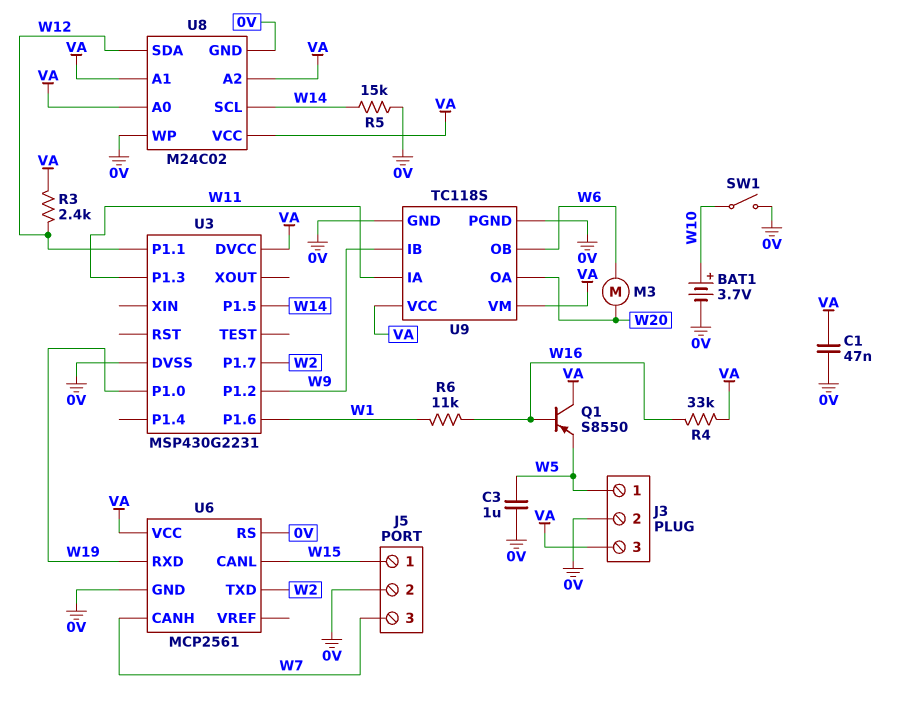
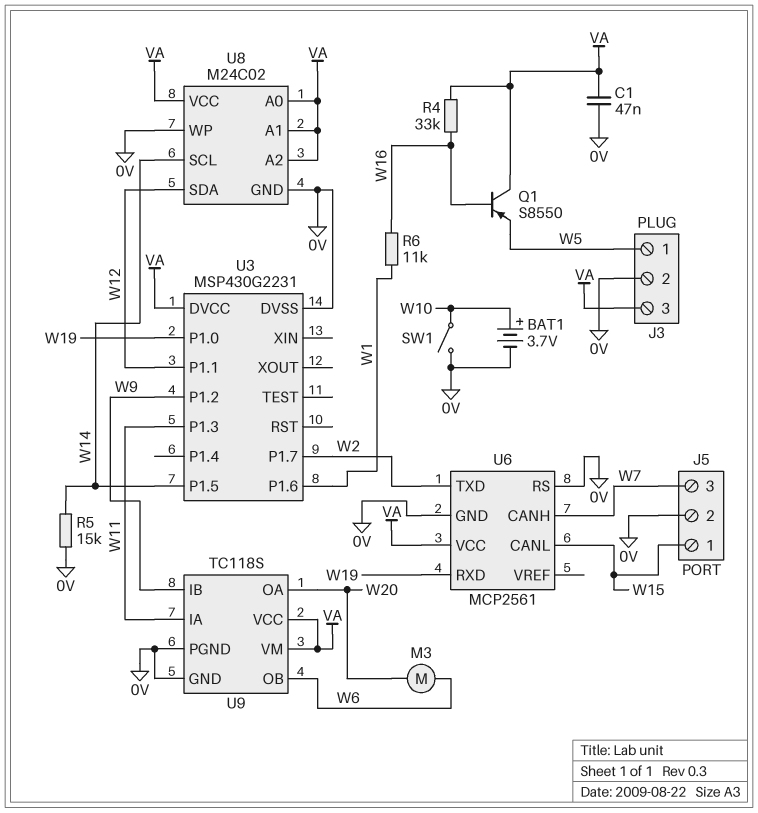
C3: 1uF (0V, W5) -> none
R3: 2.4k (VA, W12) -> none

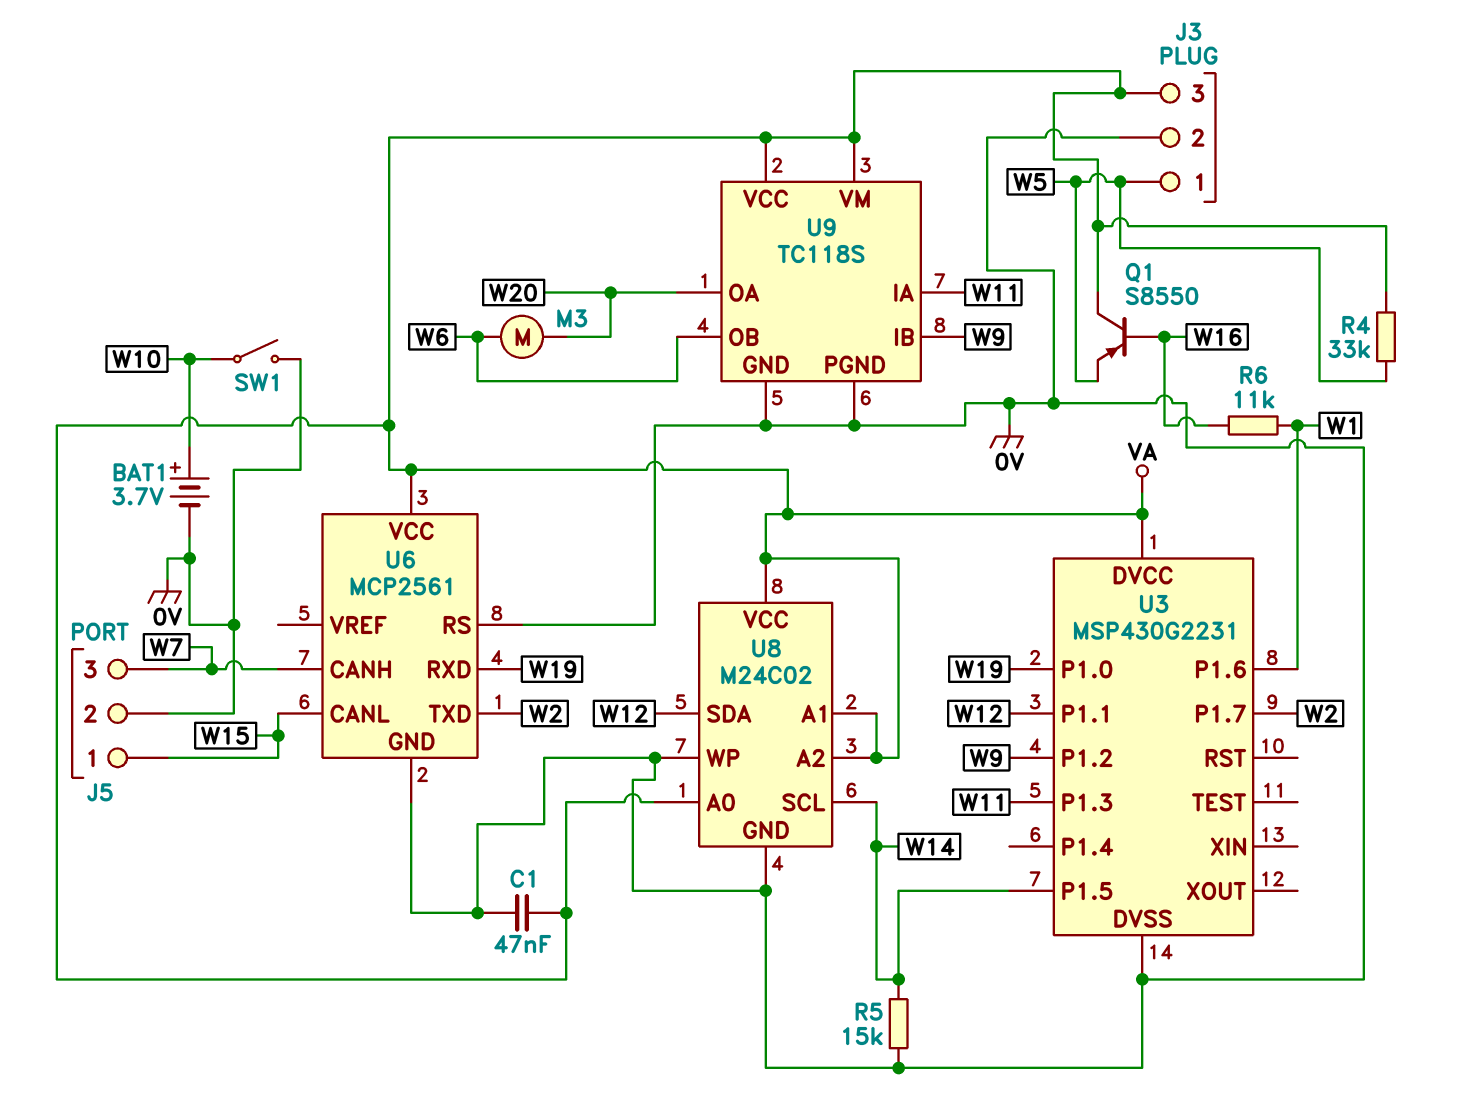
R4: 33k (VA, W16) -> 33k (VA, W5)

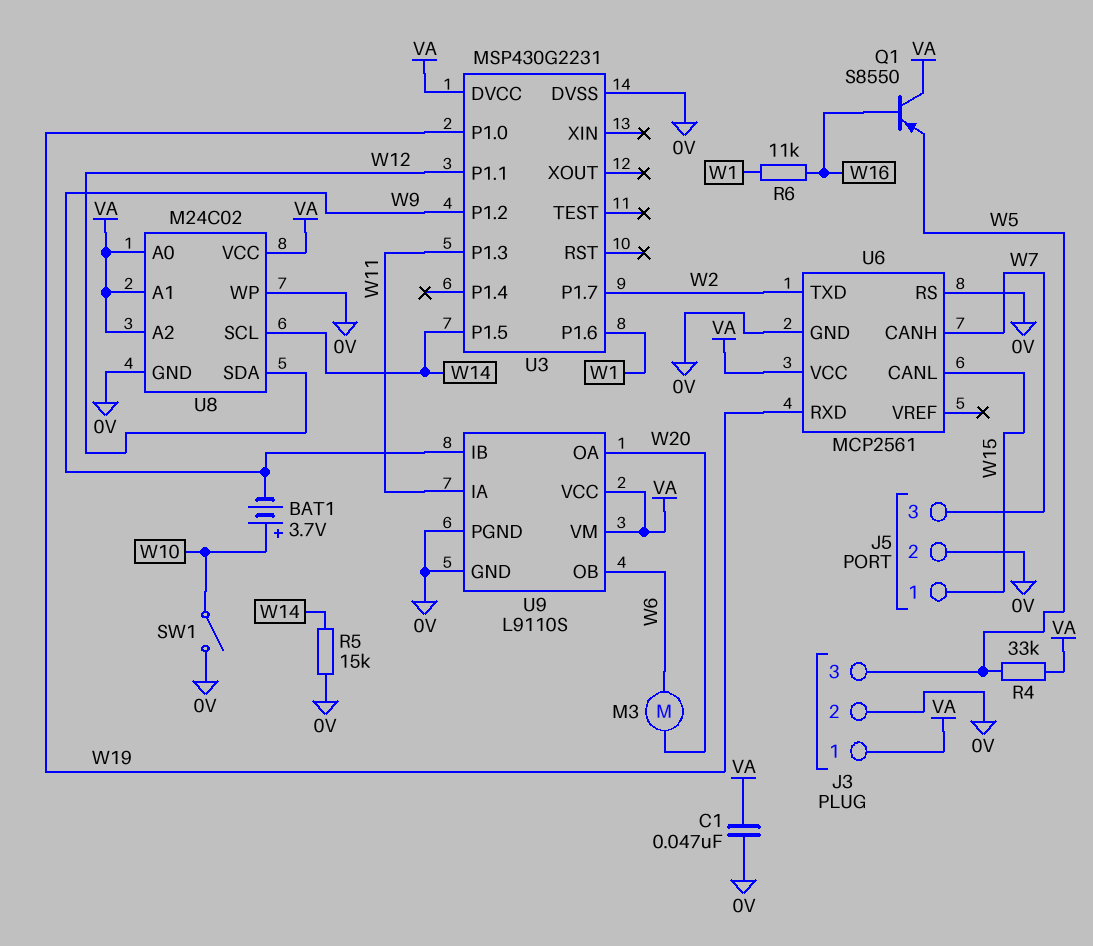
BAT1: 3.7V (plus W10, minus 0V) -> 3.7V (plus W10, minus W9)
J3 pin 1: W5 -> VA
J3 pin 3: VA -> W5
U9: TC118S -> L9110S

